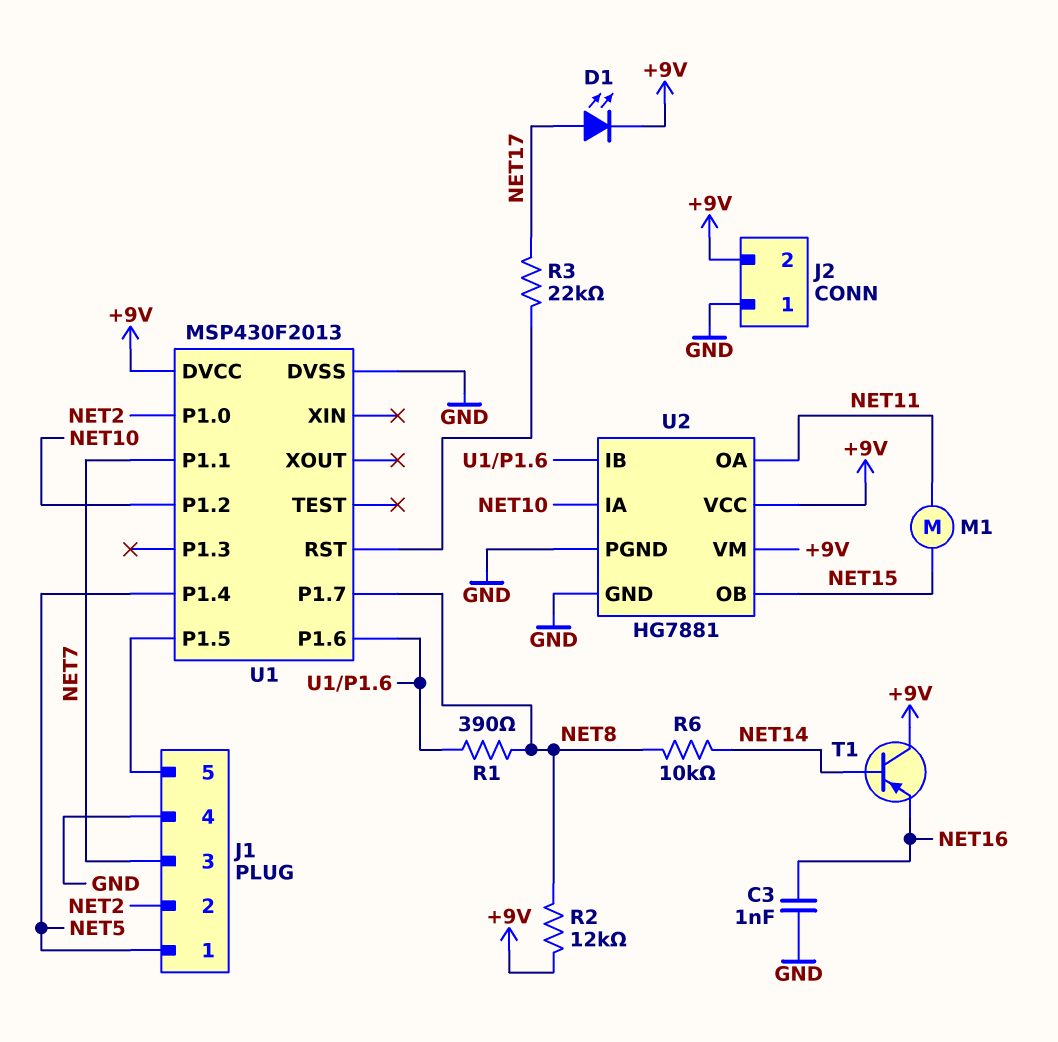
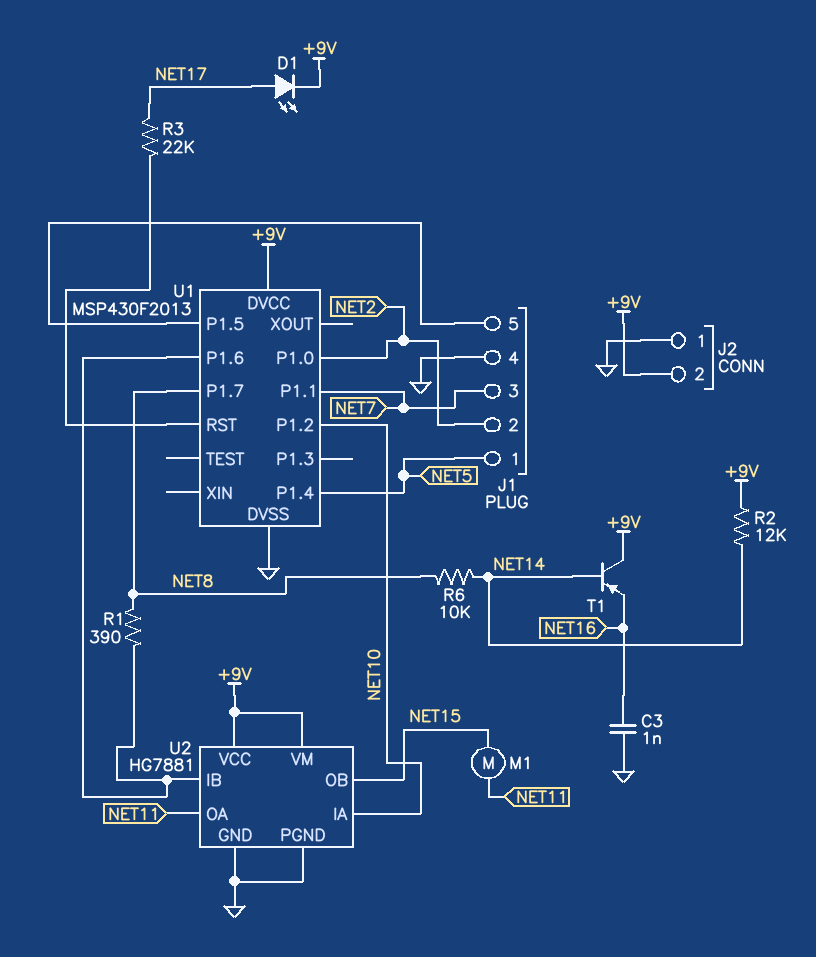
R2: 12k (+9V, NET8) -> 12k (+9V, NET14)

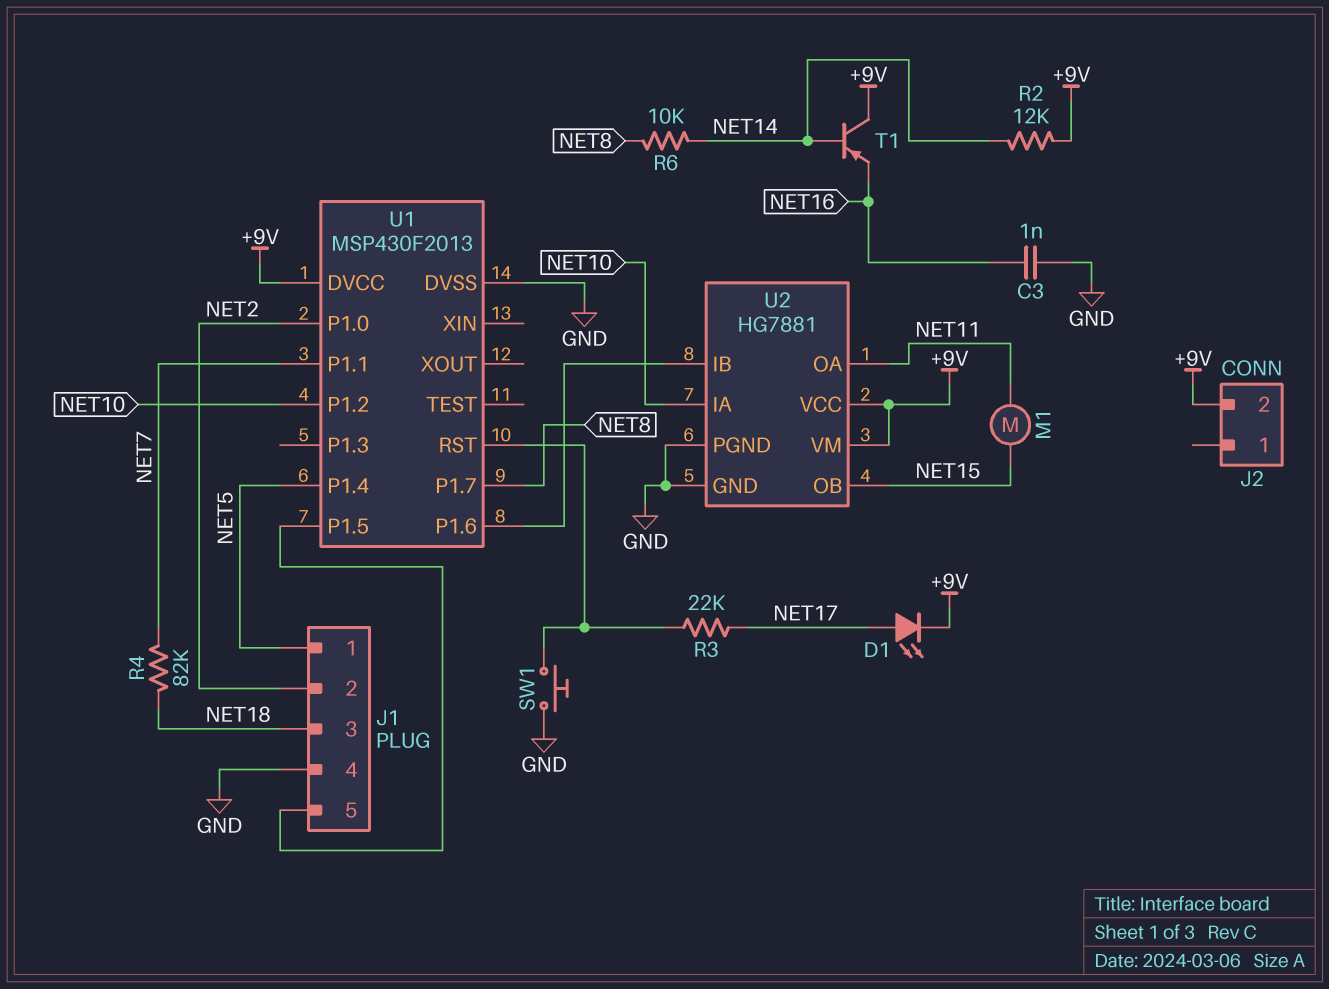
J1 pin 3: NET7 -> NET18
J2 pin 1: GND -> none
R1: 390 (NET8, U1/P1.6) -> none
R4: none -> 82k (NET7, NET18)
SW1: none -> button (GND, U1/RST)

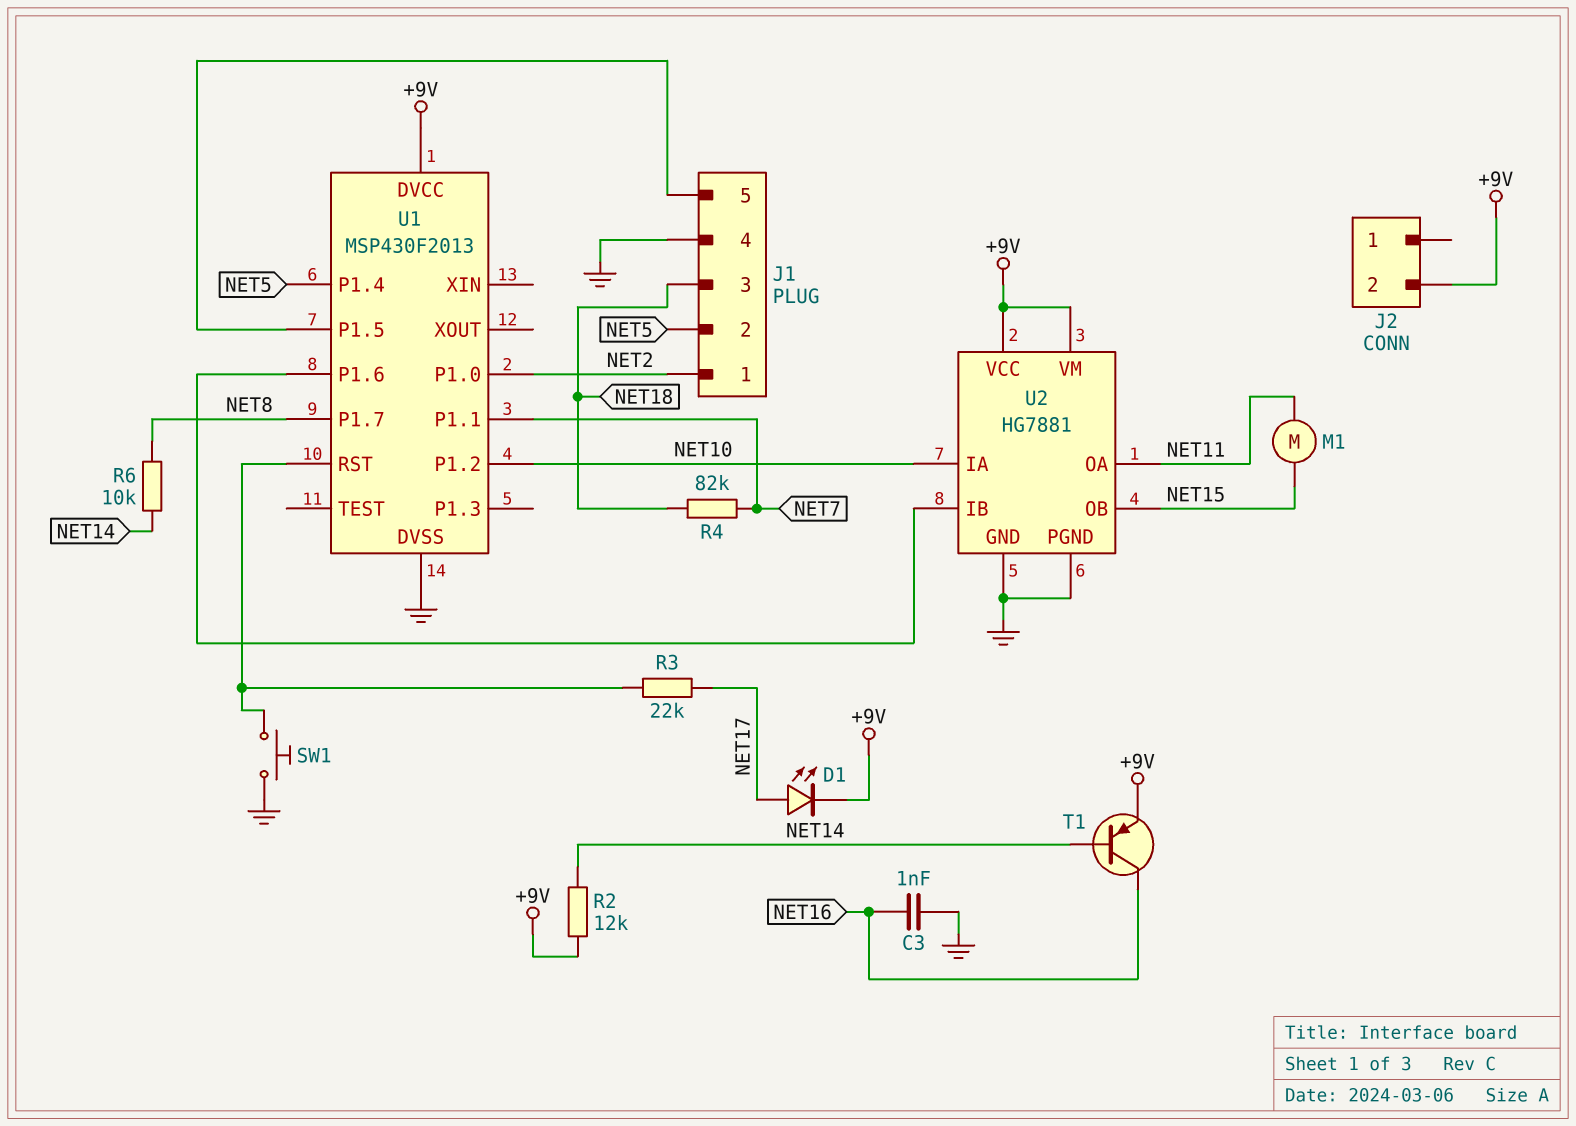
J1 pin 1: NET5 -> NET2
J1 pin 2: NET2 -> NET5
T1: PNP (B NET14, C +9V, E NET16) -> PNP (B NET14, C NET16, E +9V)

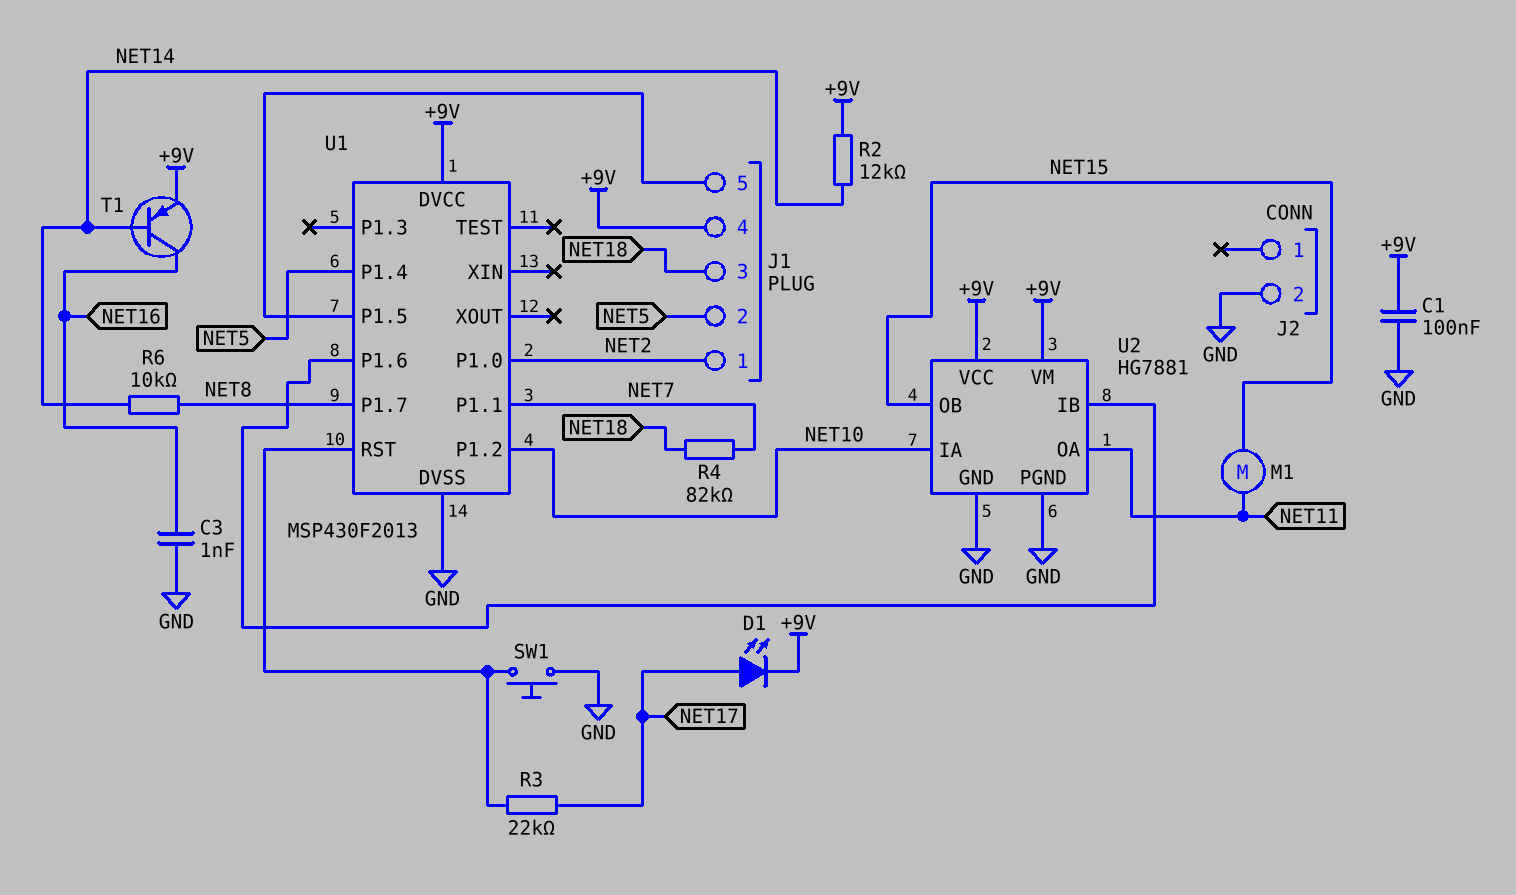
C1: none -> 100nF (+9V, GND)
J1 pin 4: GND -> +9V
J2 pin 2: +9V -> GND

